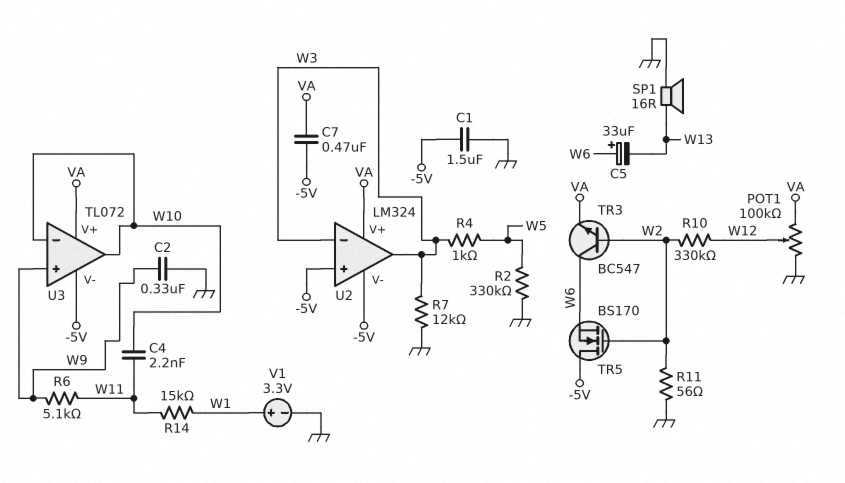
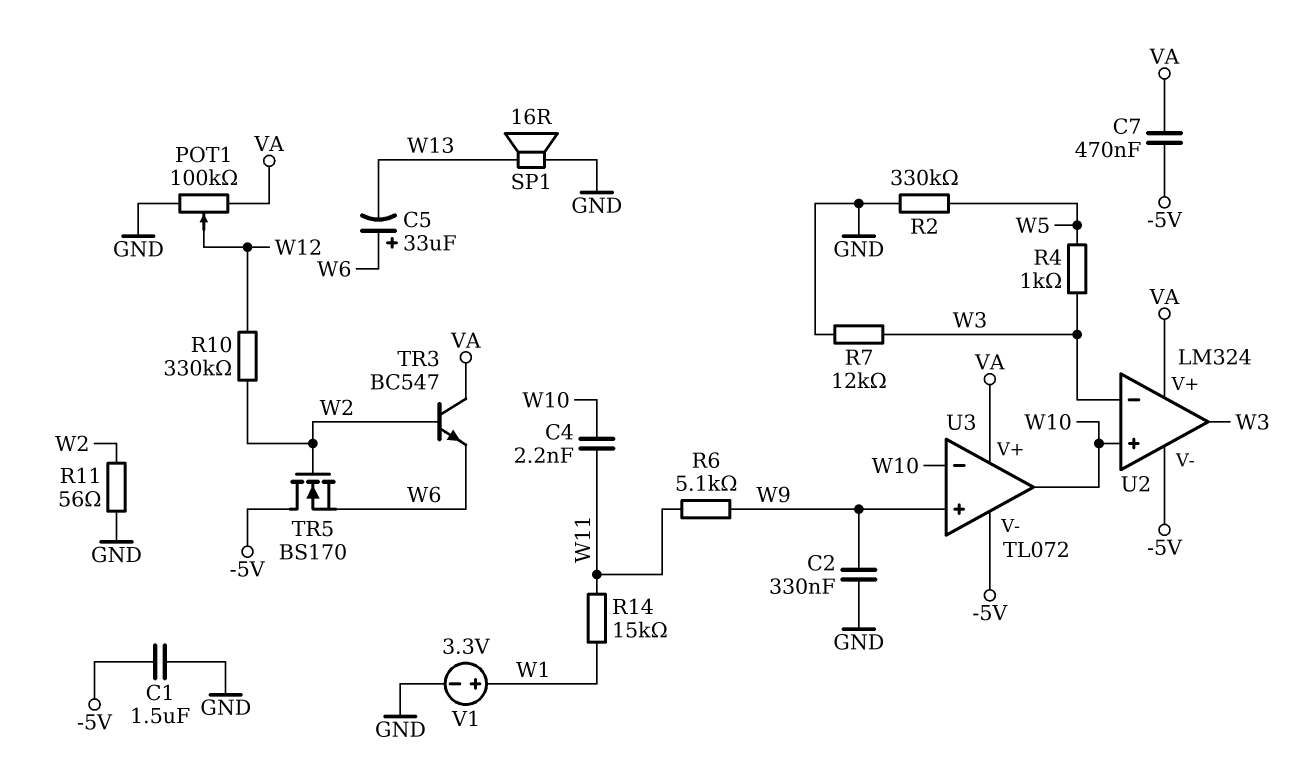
TR3: NPN BC547 (B W2, C W6, E VA) -> NPN BC547 (B W2, C VA, E W6)
U2 pin in+: -5V -> W10

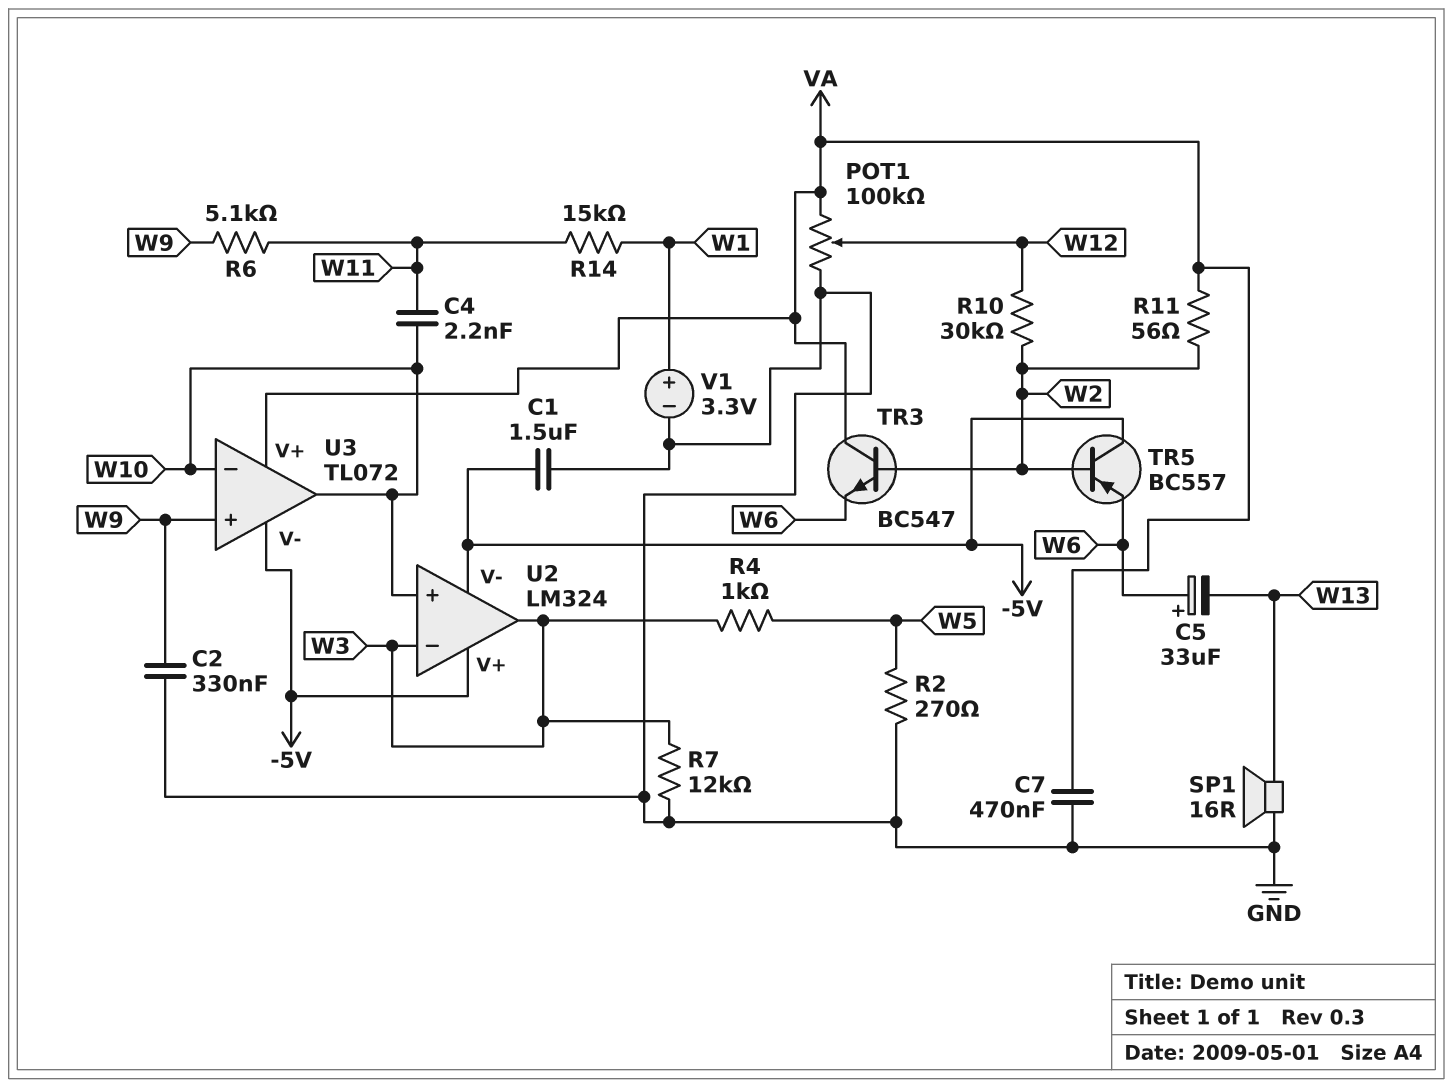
C7: 470nF (-5V, VA) -> 470nF (GND, VA)
R2: 330k (GND, W5) -> 270 (GND, W5)
R10: 330k (W2, W12) -> 30k (W2, W12)
R11: 56 (GND, W2) -> 56 (VA, W2)
TR5: NMOS BS170 (G W2, D -5V, S W6) -> PNP BC557 (B W2, C -5V, E W6)
U2 pin V+: VA -> -5V

